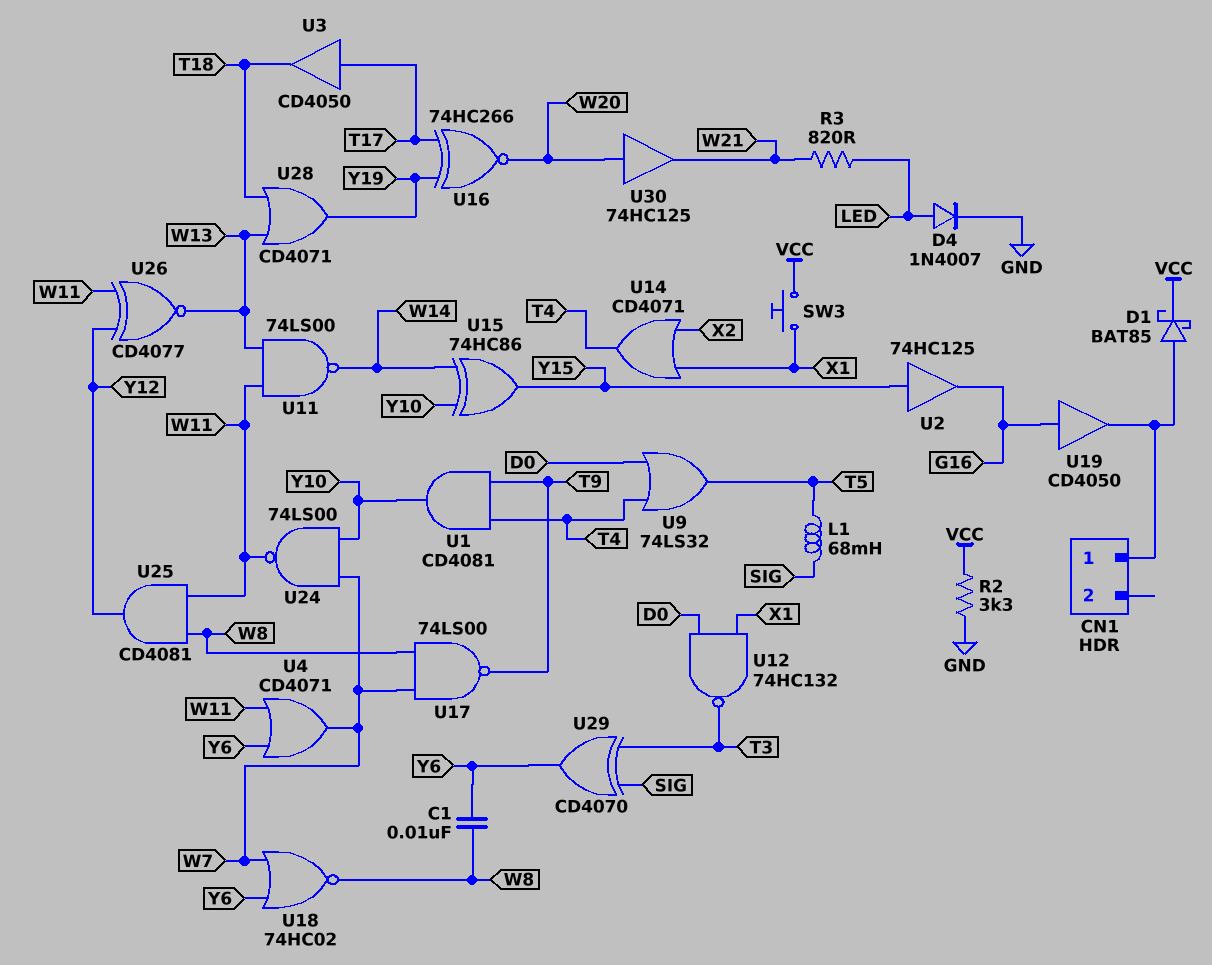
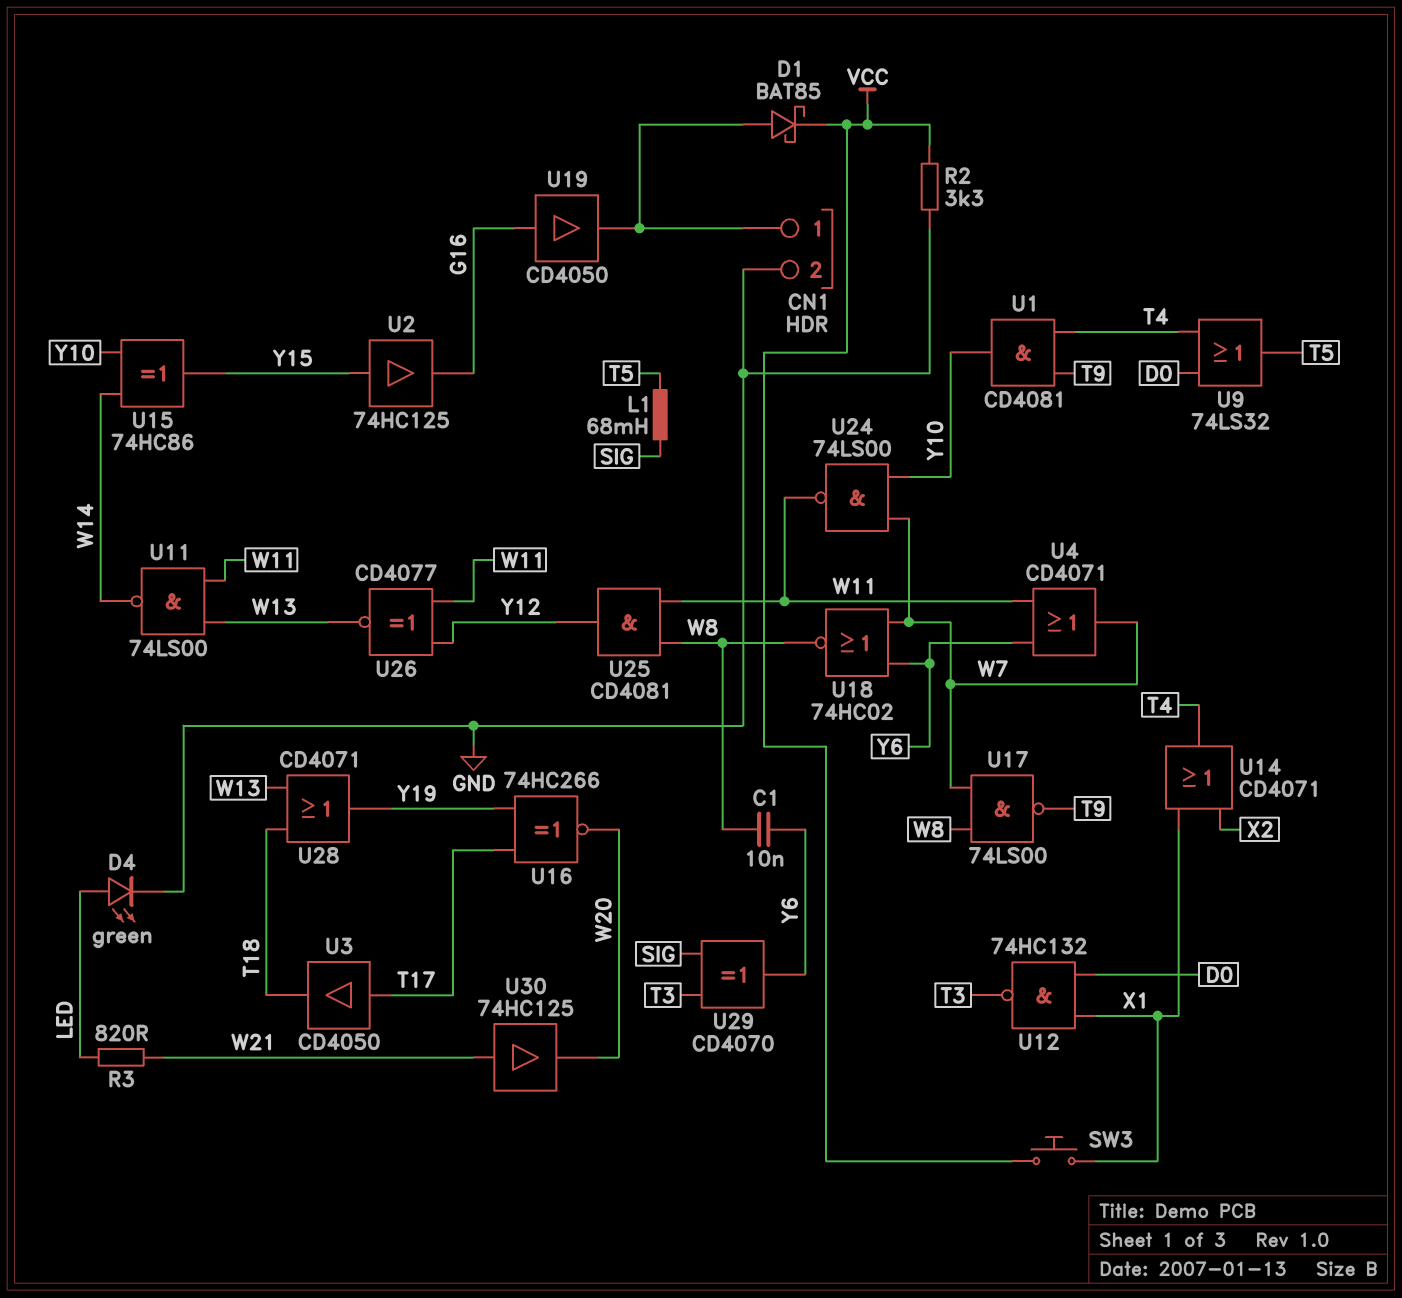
CN1 pin 2: none -> GND
D4: diode 1N4007 (A LED, K GND) -> LED green (A LED, K GND)
U30: buffer 74HC125 (in W20, out W21) -> buffer 74HC125 (in W21, out W20)

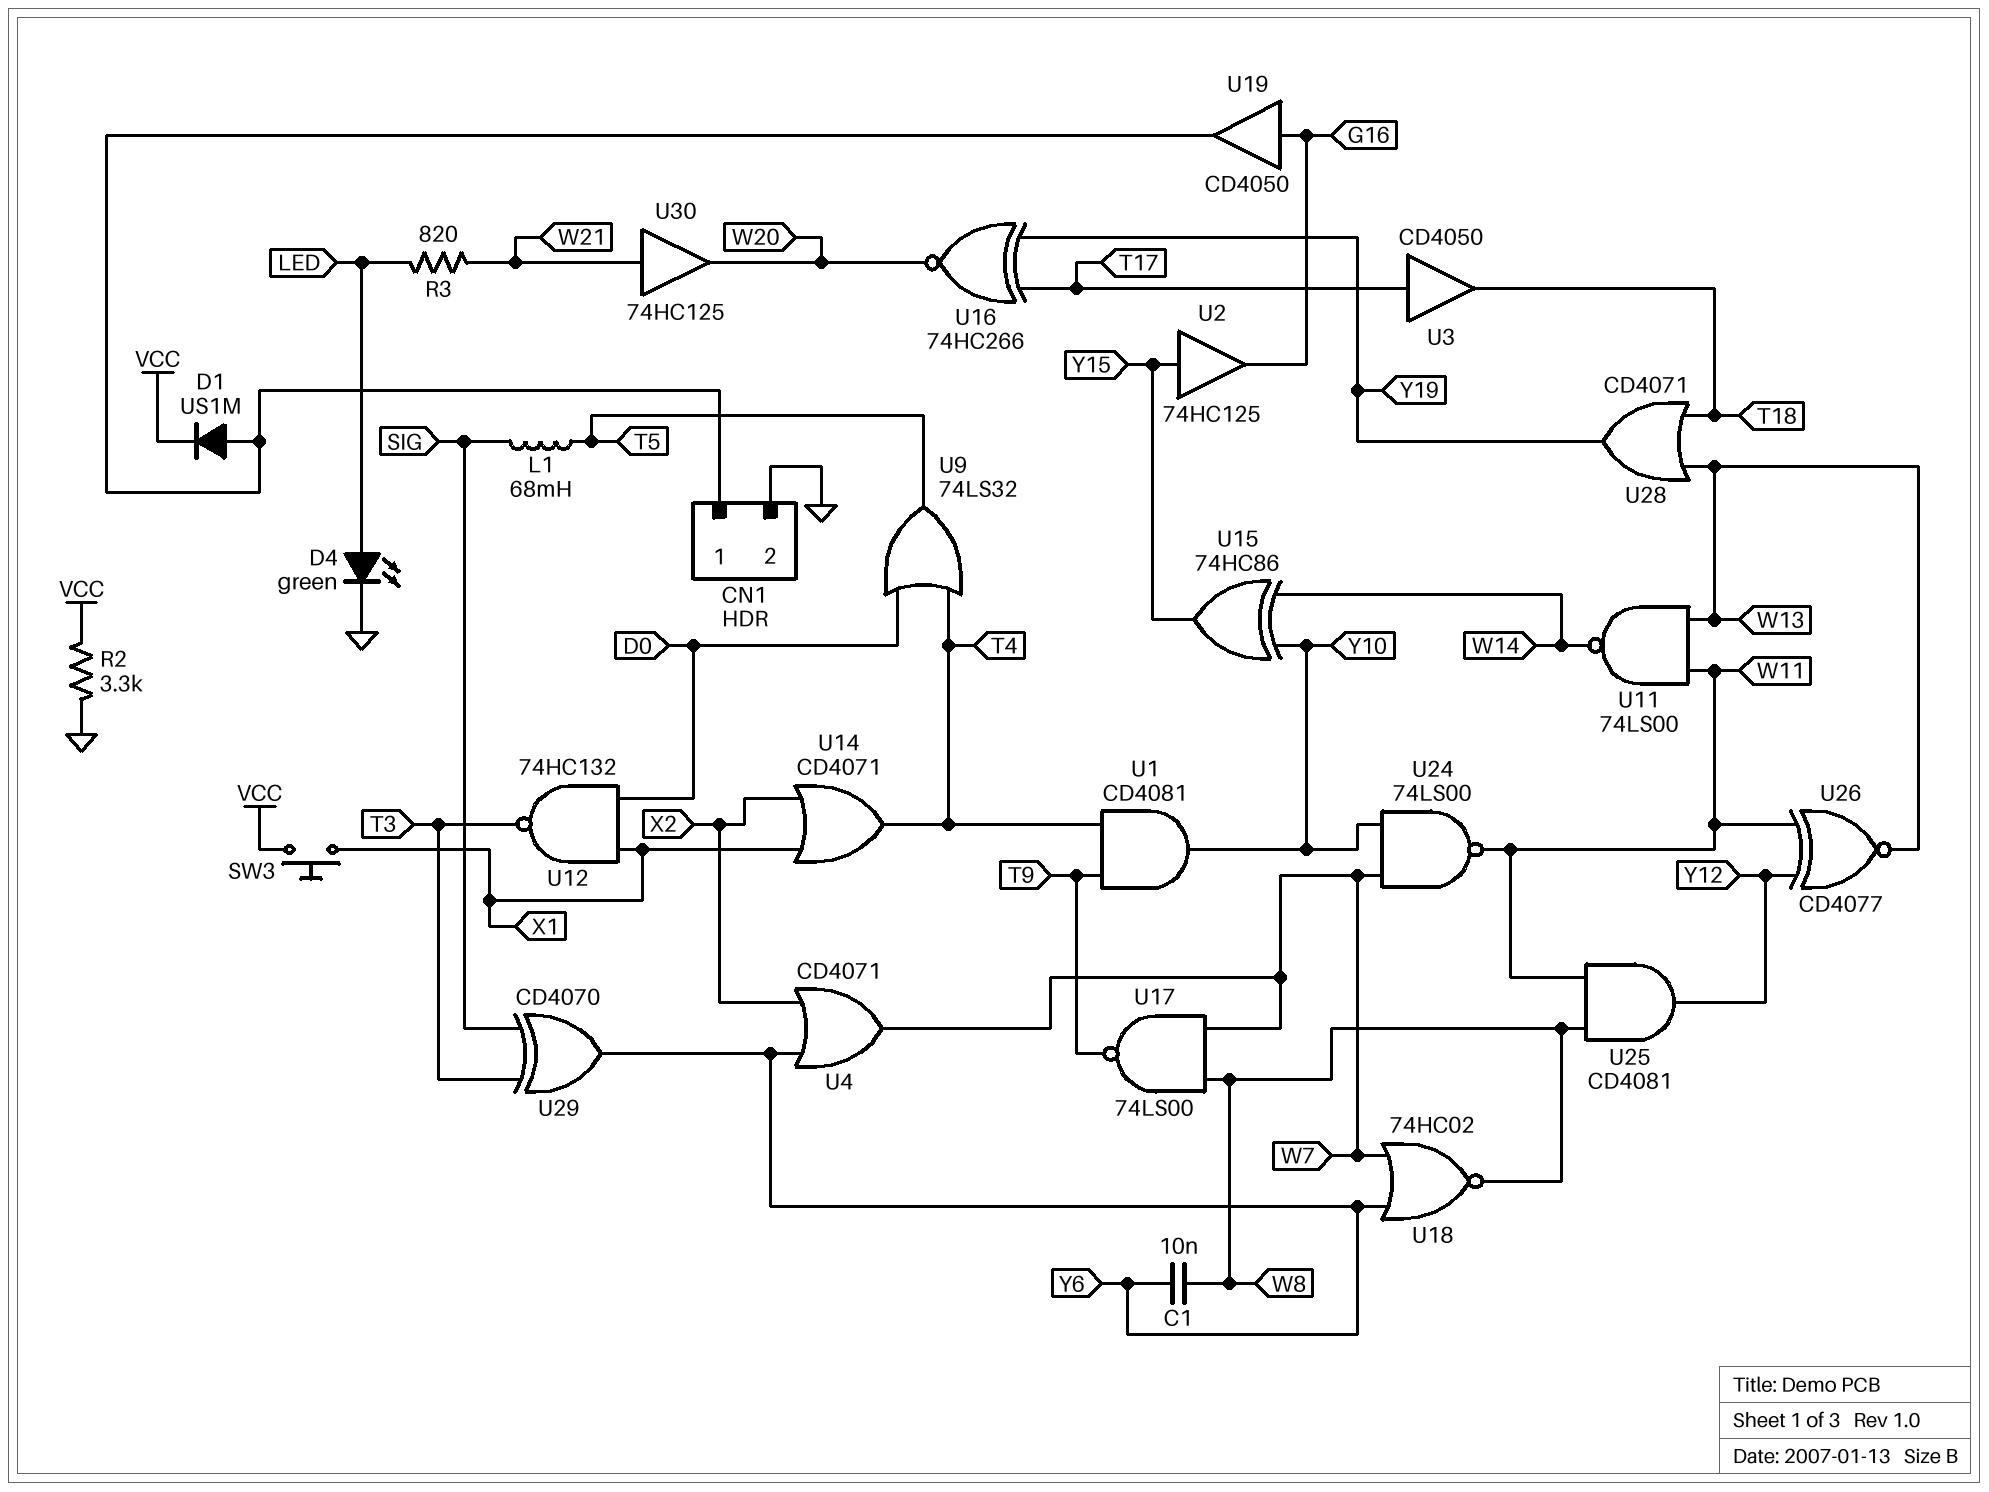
D1: schottky BAT85 (A CN1/1, K VCC) -> diode US1M (A CN1/1, K VCC)
U4: OR CD4071 (in W11, in Y6, out W7) -> OR CD4071 (in X2, in Y6, out W7)

